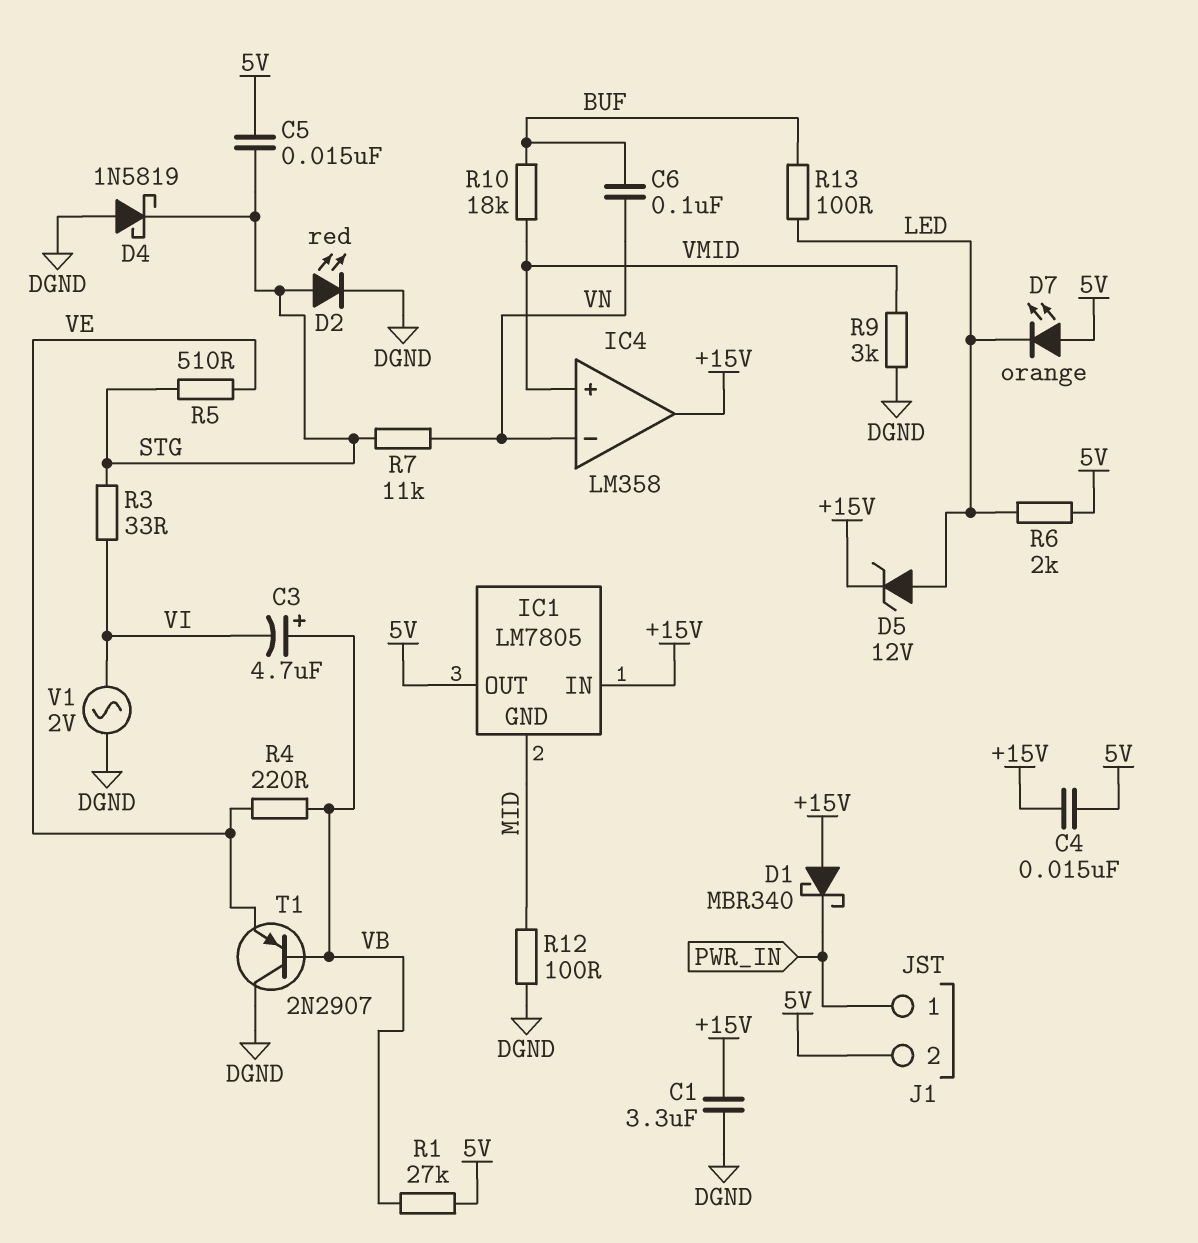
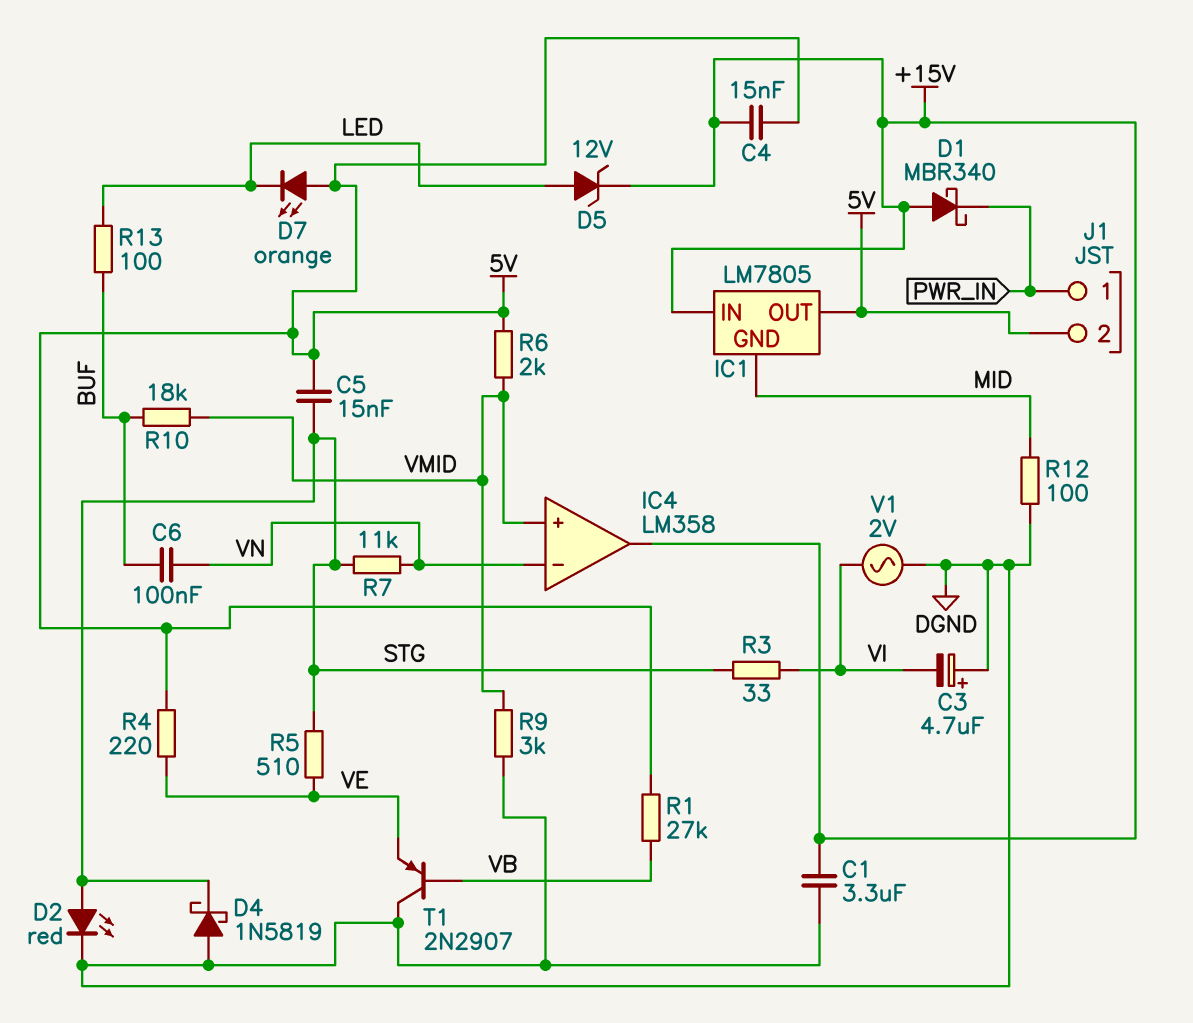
C3: 4.7uF (plus VB, minus VI) -> 4.7uF (plus DGND, minus VI)
R4: 220 (VB, VE) -> 220 (5V, VE)
R6: 2k (5V, LED) -> 2k (5V, VMID)

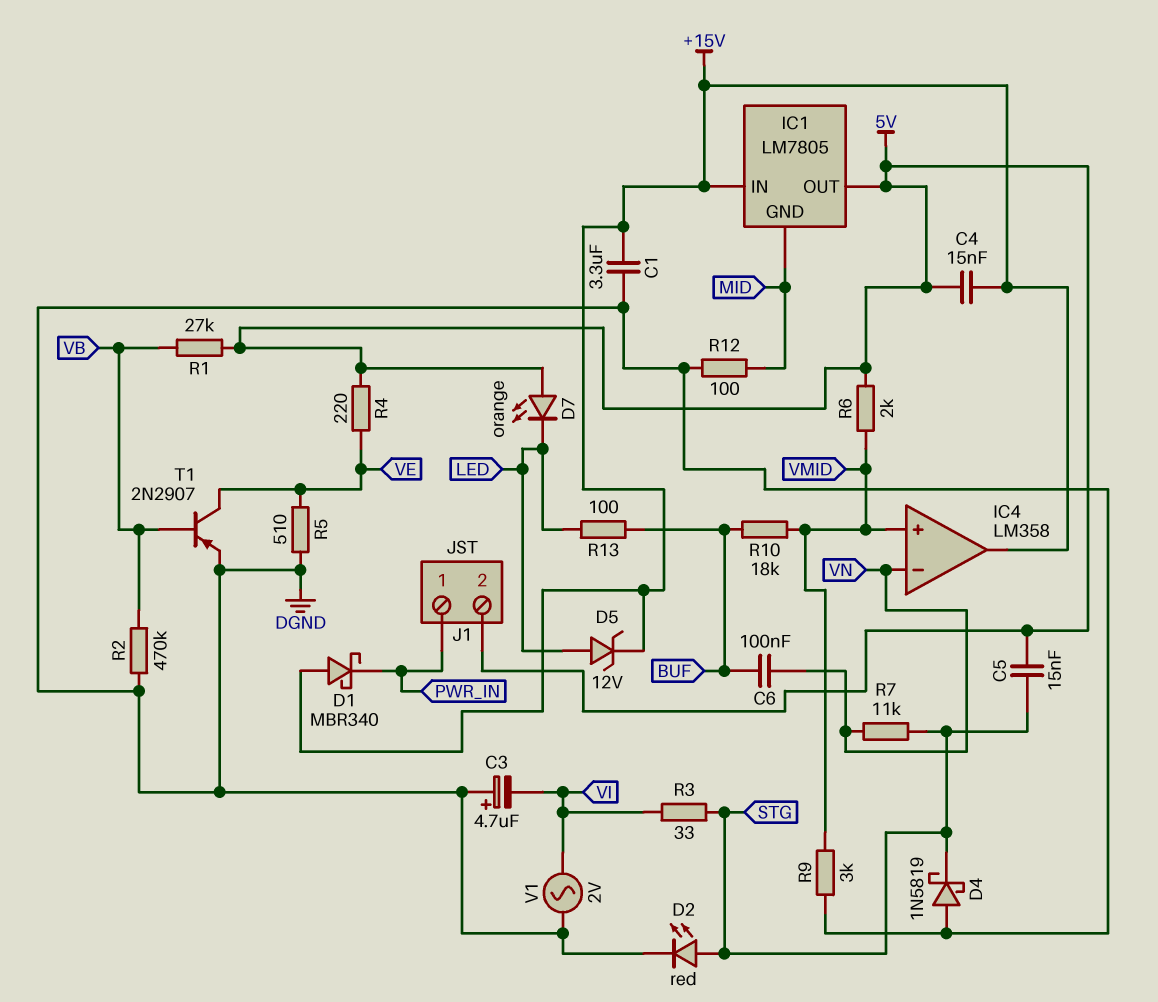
R2: none -> 470k (DGND, VB)
R5: 510 (STG, VE) -> 510 (DGND, VE)
T1: PNP 2N2907 (B VB, C DGND, E VE) -> PNP 2N2907 (B VB, C VE, E DGND)

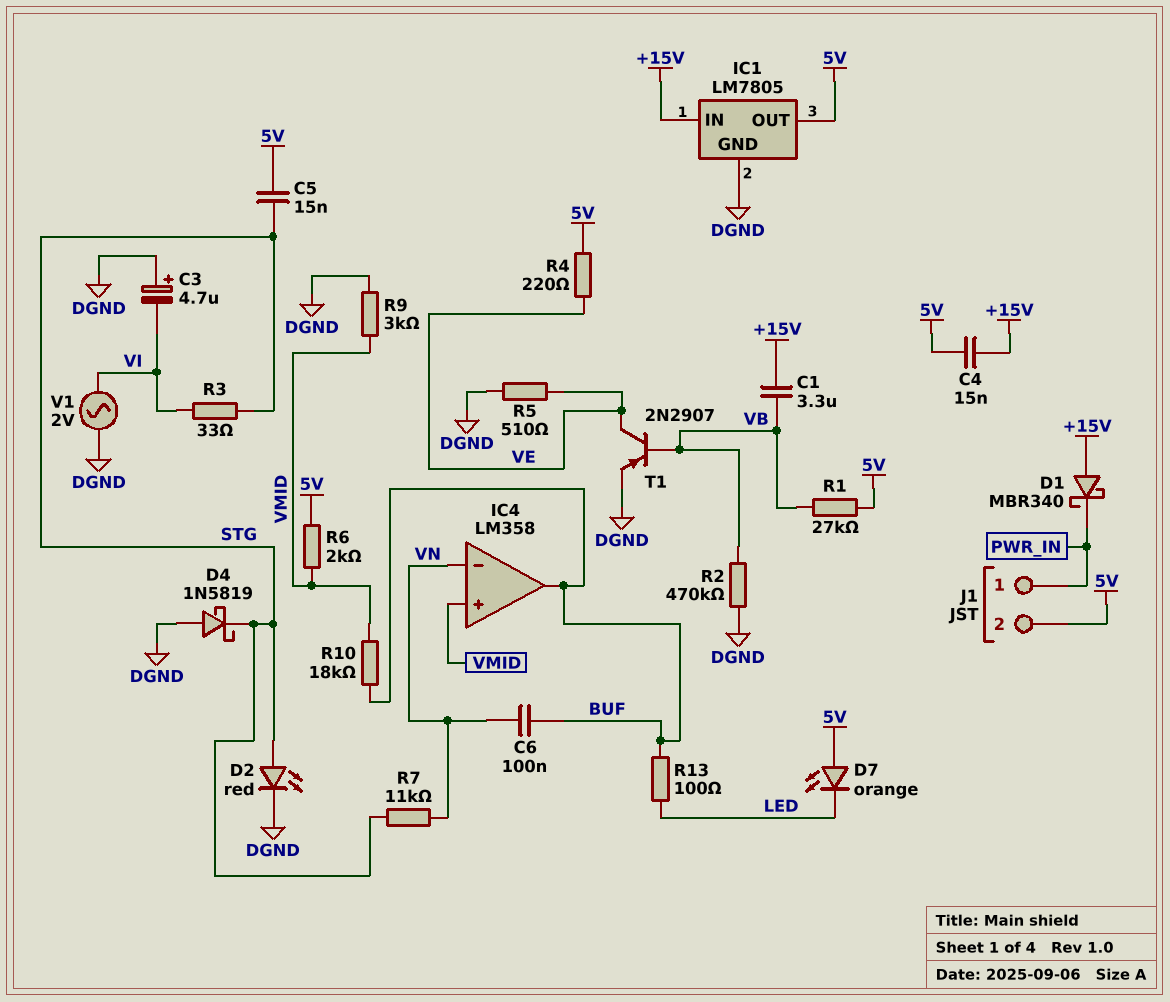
C1: 3.3uF (+15V, DGND) -> 3.3uF (+15V, VB)
D5: zener 12V (A LED, K +15V) -> none
IC1 pin GND: MID -> DGND
IC4 pin out: +15V -> BUF
R12: 100 (DGND, MID) -> none

